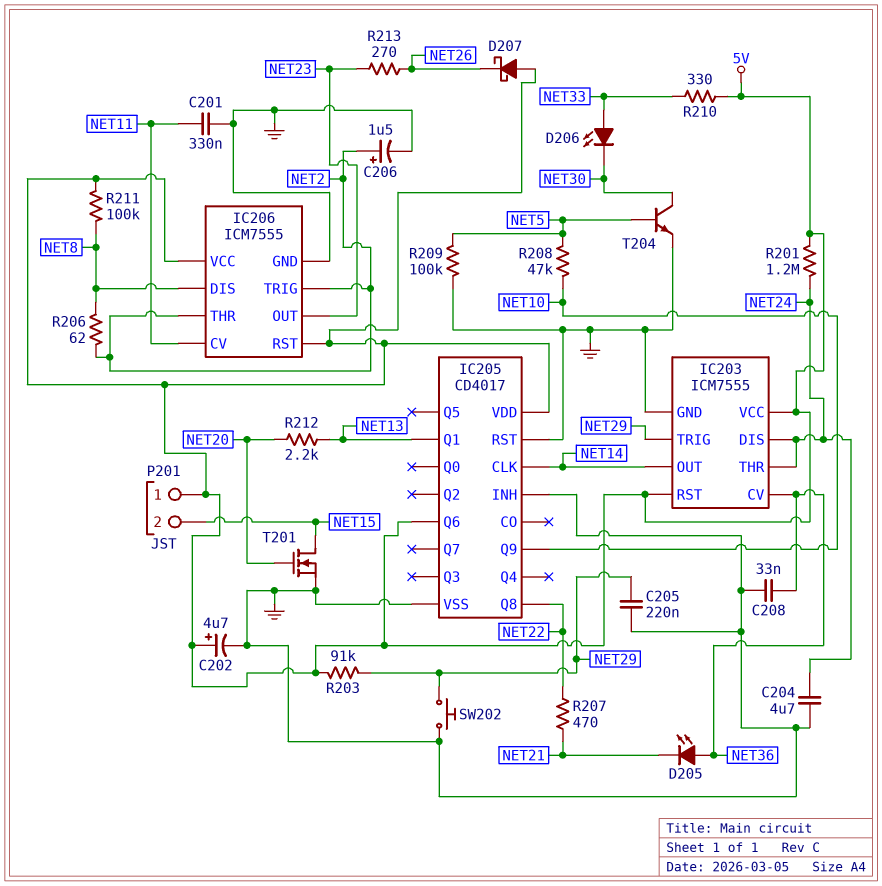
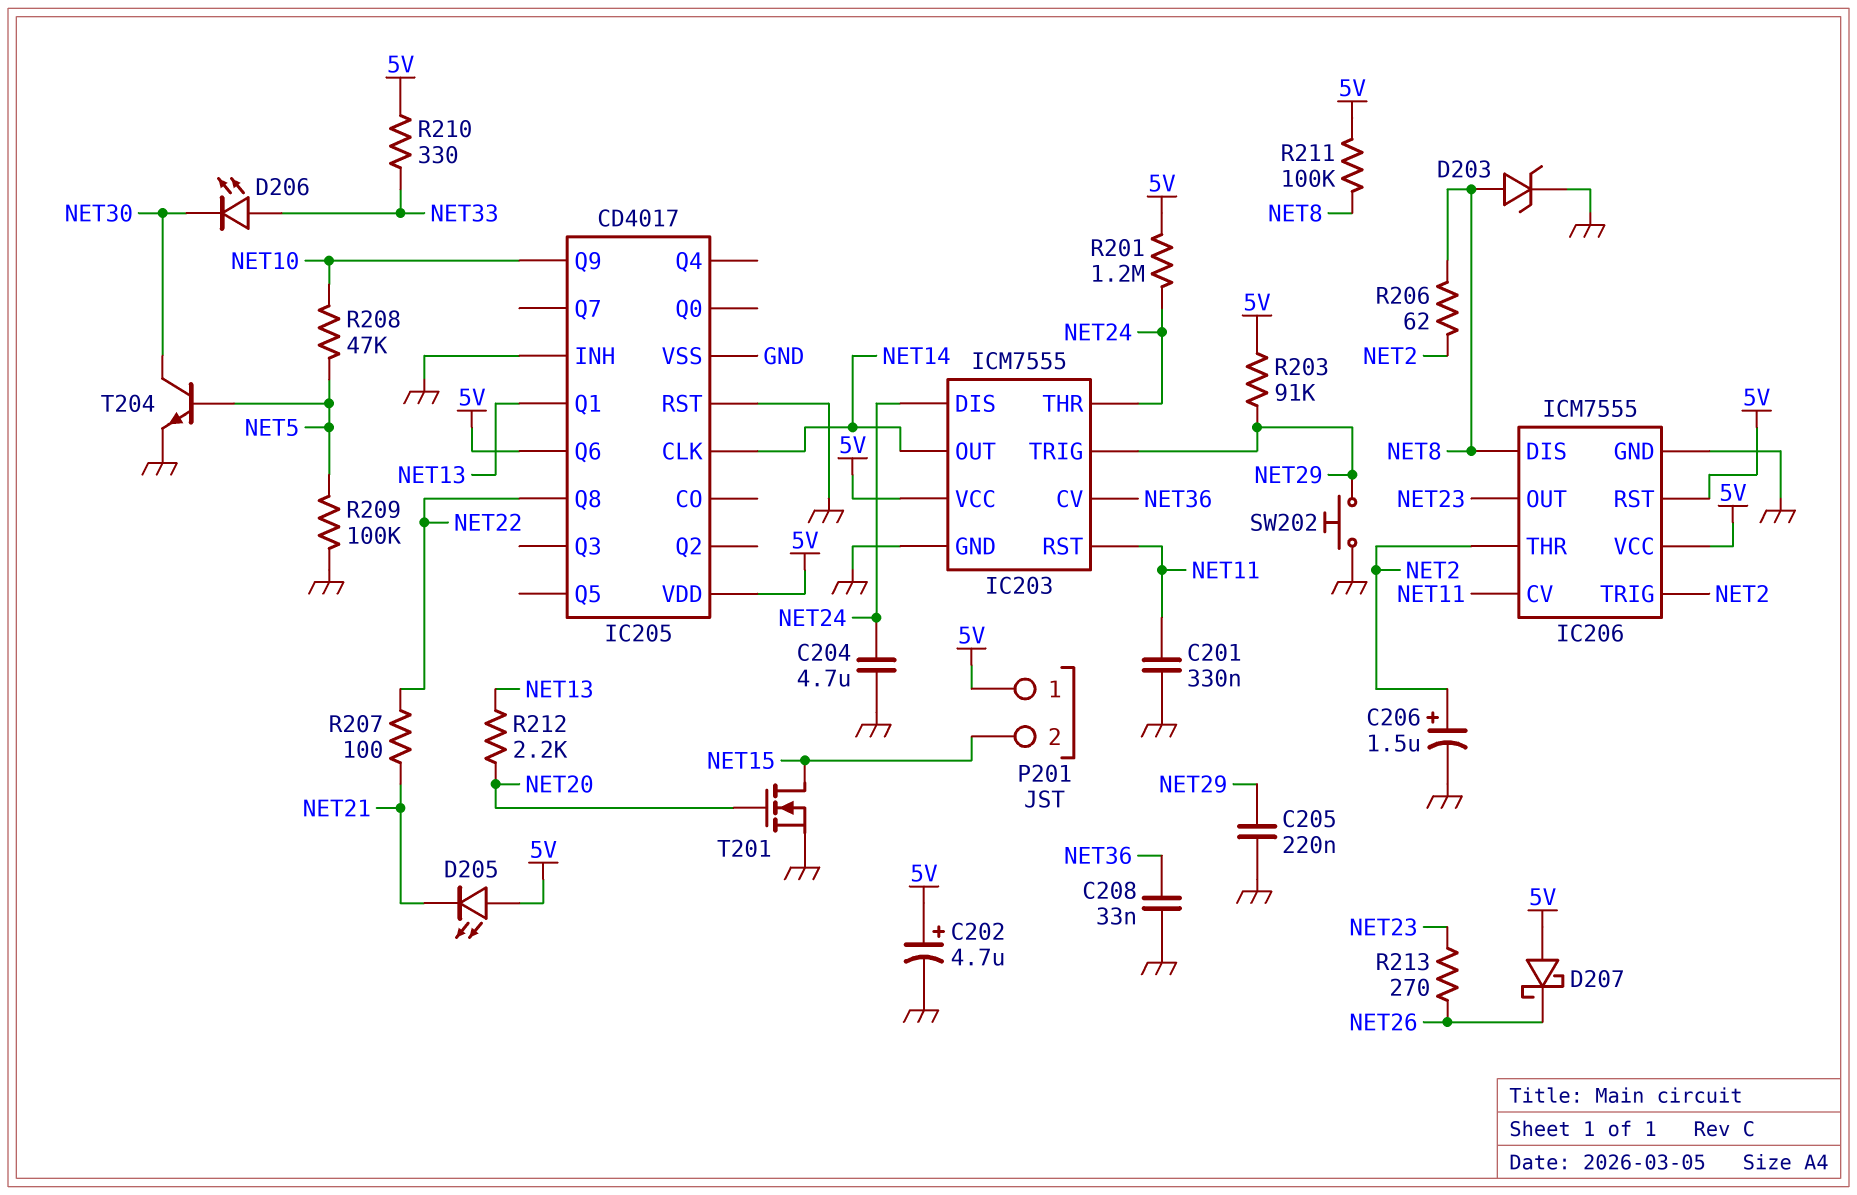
D203: none -> zener (A NET8, K GND)
D205: LED (A NET36, K NET21) -> LED (A 5V, K NET21)
IC203 pin RST: 5V -> NET11
R207: 470 (NET21, NET22) -> 100 (NET21, NET22)

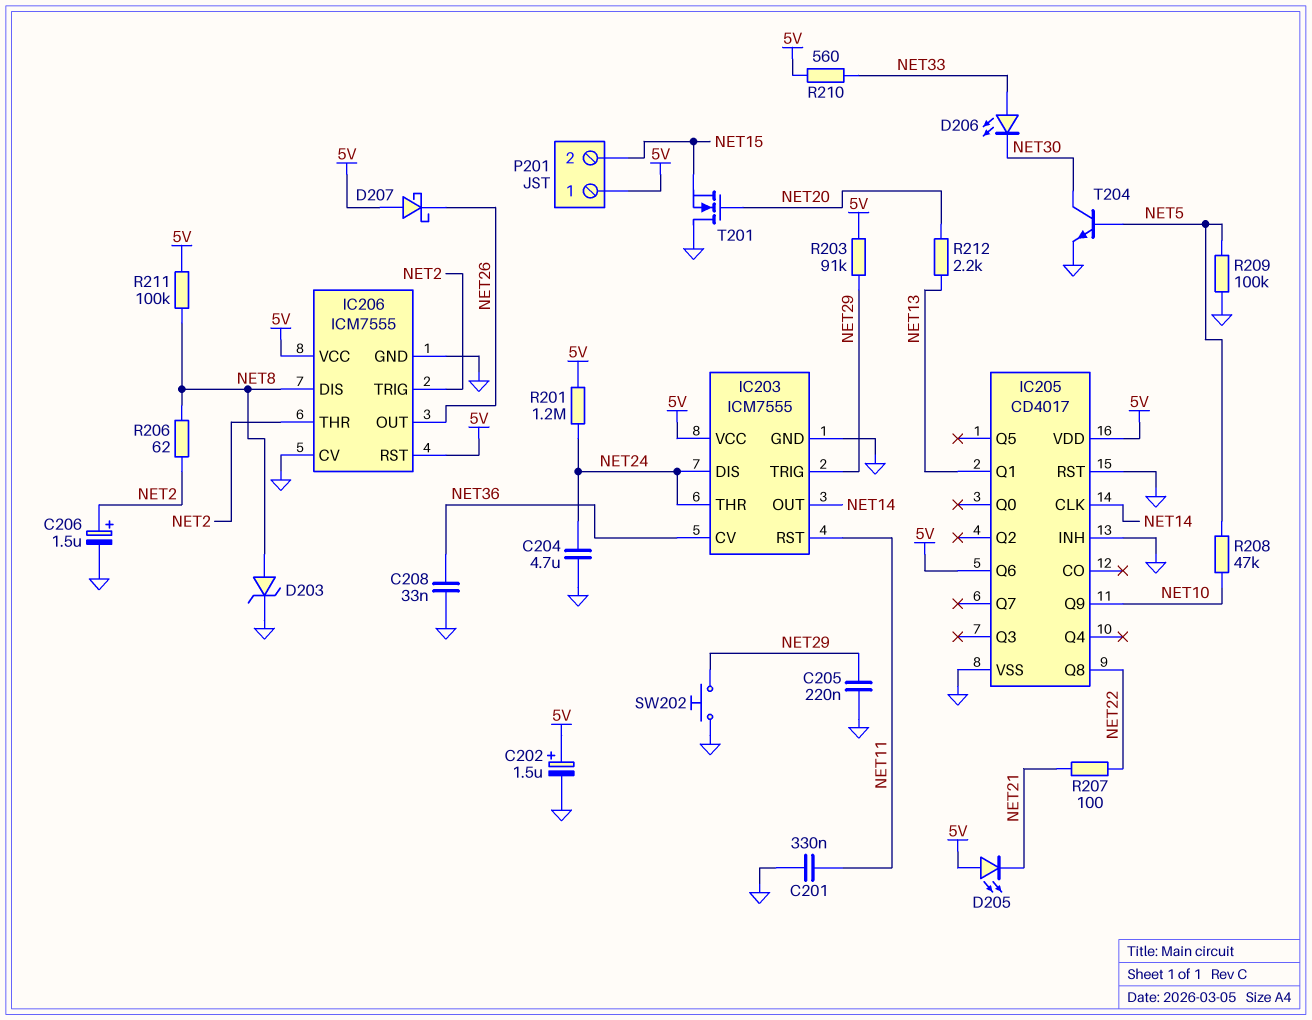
C202: 4.7uF (plus 5V, minus GND) -> 1.5uF (plus 5V, minus GND)
IC206 pin CV: NET11 -> GND
IC206 pin OUT: NET23 -> NET26
R210: 330 (5V, NET33) -> 560 (5V, NET33)
R213: 270 (NET23, NET26) -> none
T201: NMOS (G NET20, D NET15, S GND) -> NMOS (G NET20, D GND, S NET15)

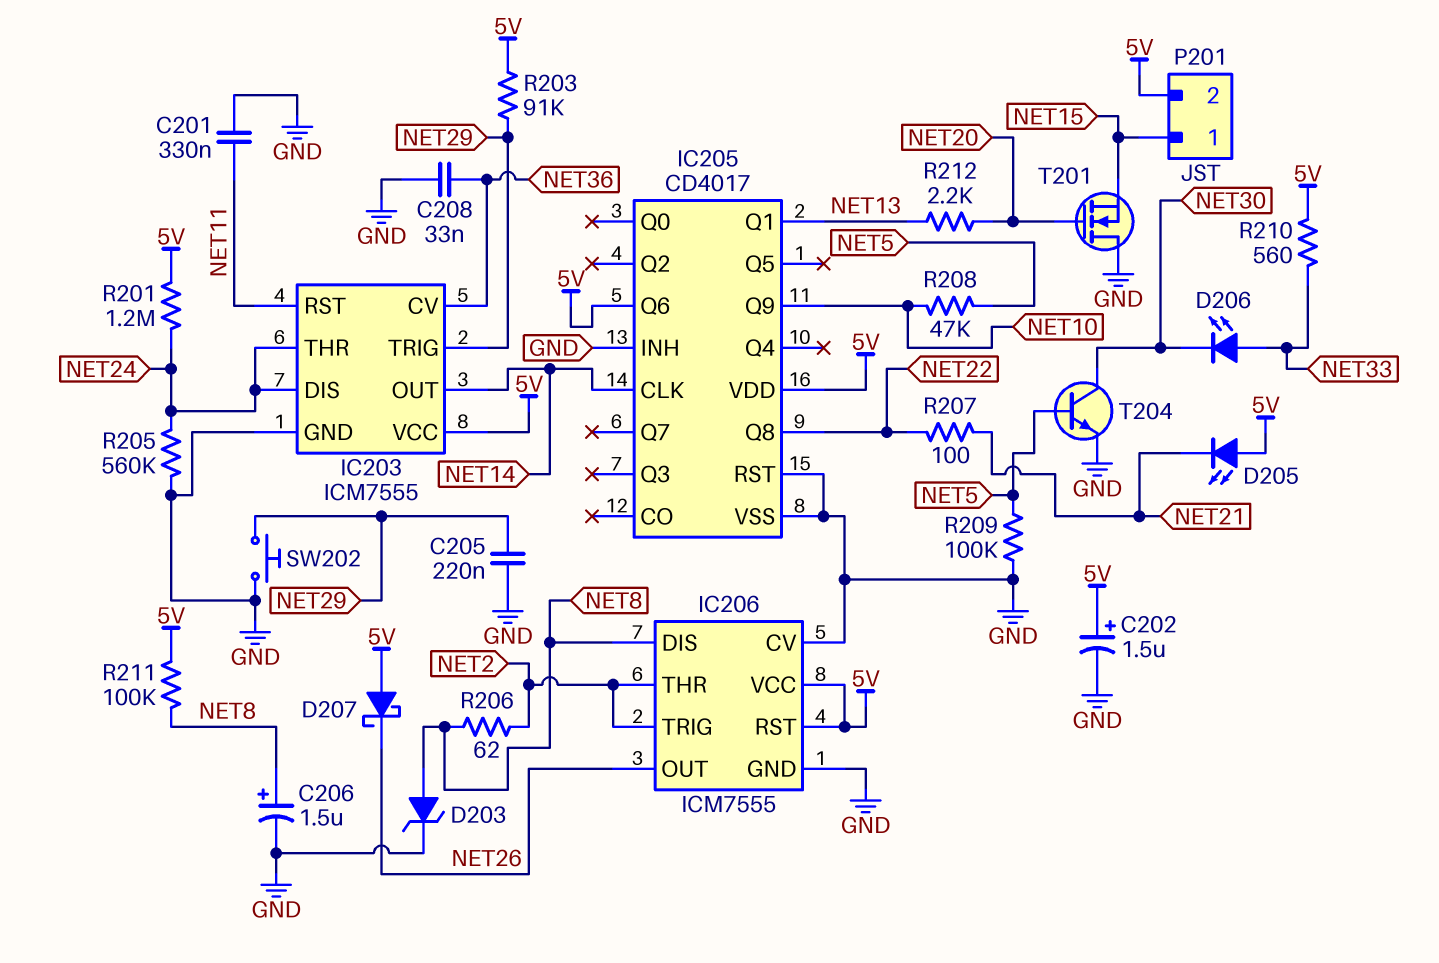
C204: 4.7uF (GND, NET24) -> none
C206: 1.5uF (plus NET2, minus GND) -> 1.5uF (plus NET8, minus GND)
P201 pin 1: 5V -> NET15
P201 pin 2: NET15 -> 5V
R205: none -> 560k (GND, NET24)

